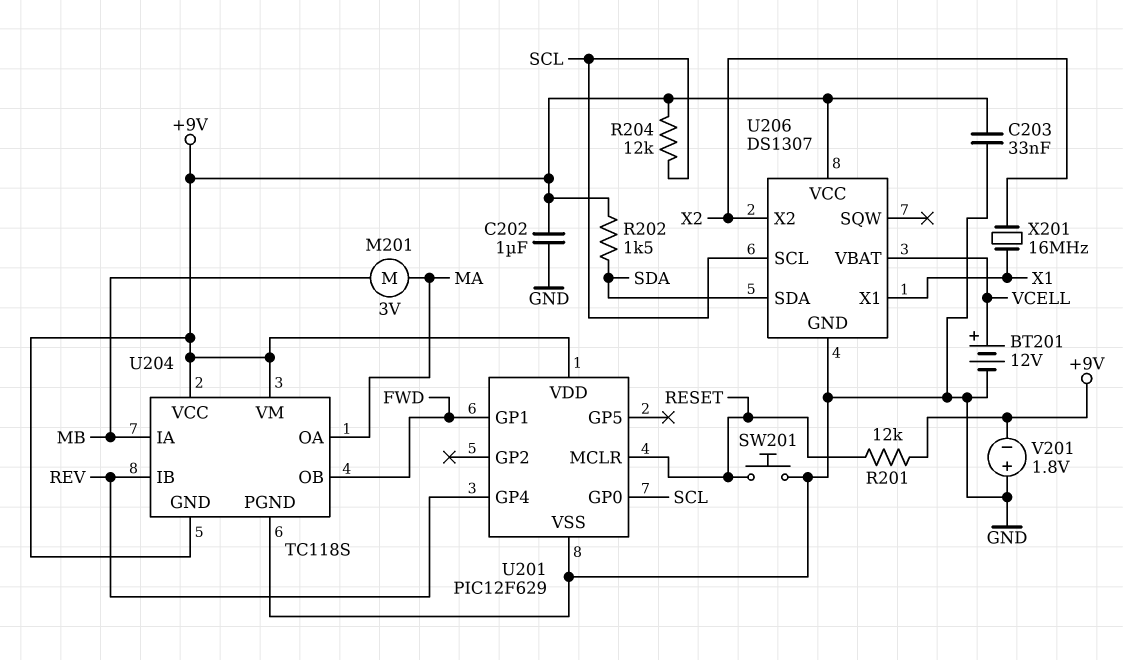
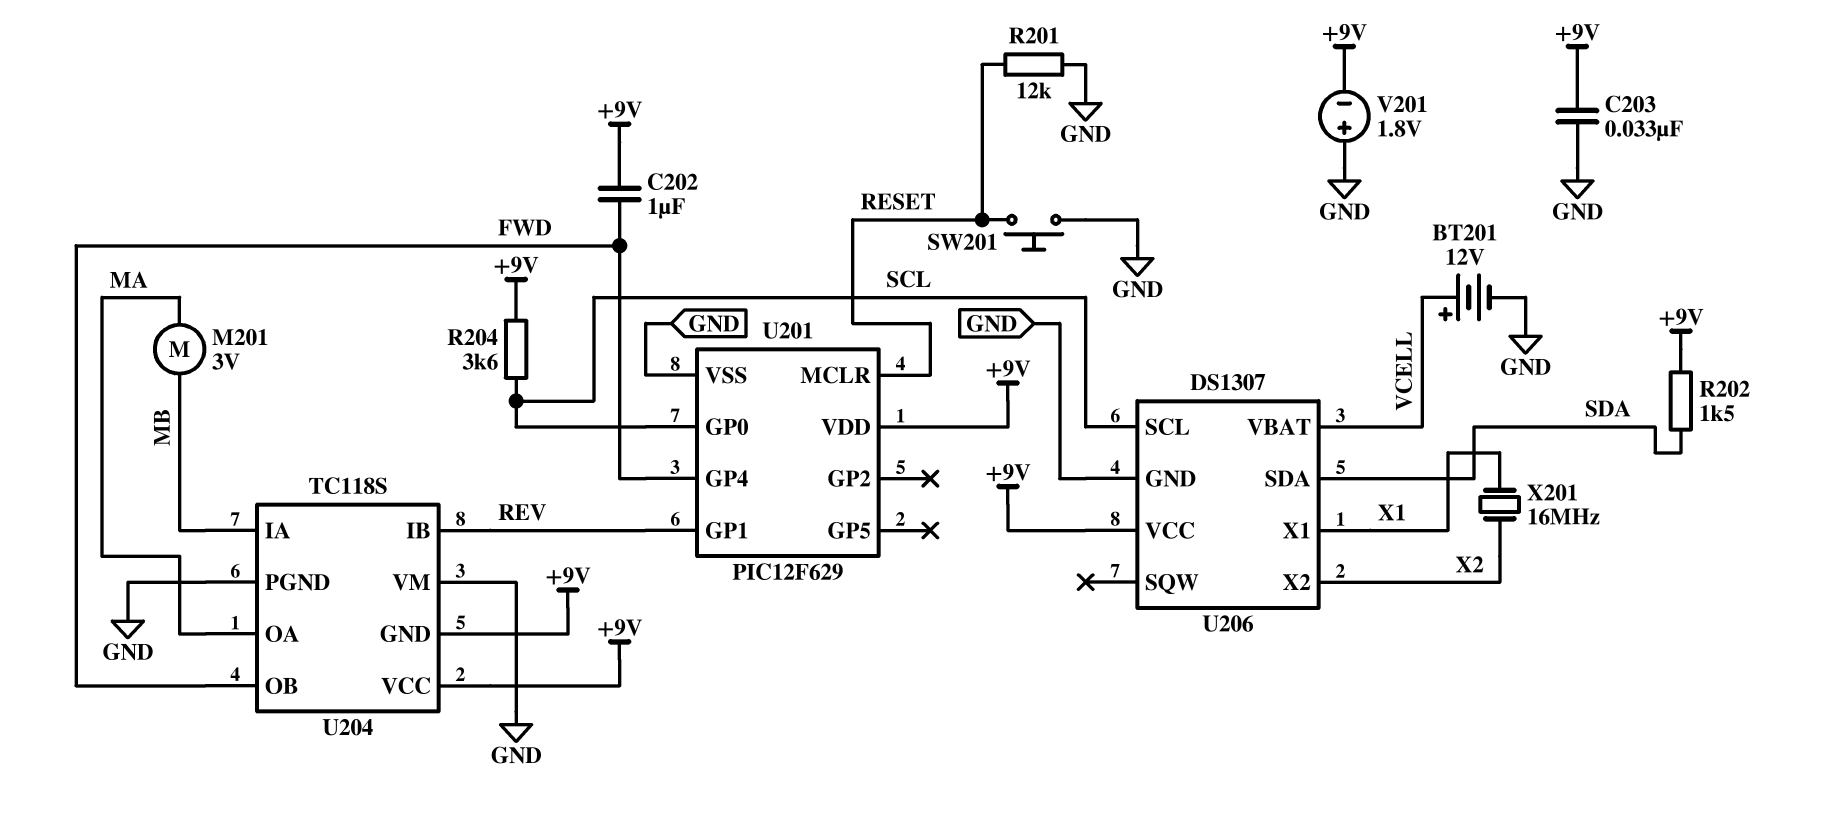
C202: 1uF (+9V, GND) -> 1uF (+9V, FWD)
R201: 12k (+9V, RESET) -> 12k (GND, RESET)
R204: 12k (+9V, SCL) -> 3.6k (+9V, SCL)
U201 pin GP1: FWD -> REV
U201 pin GP4: REV -> FWD
U204 pin VM: +9V -> GND

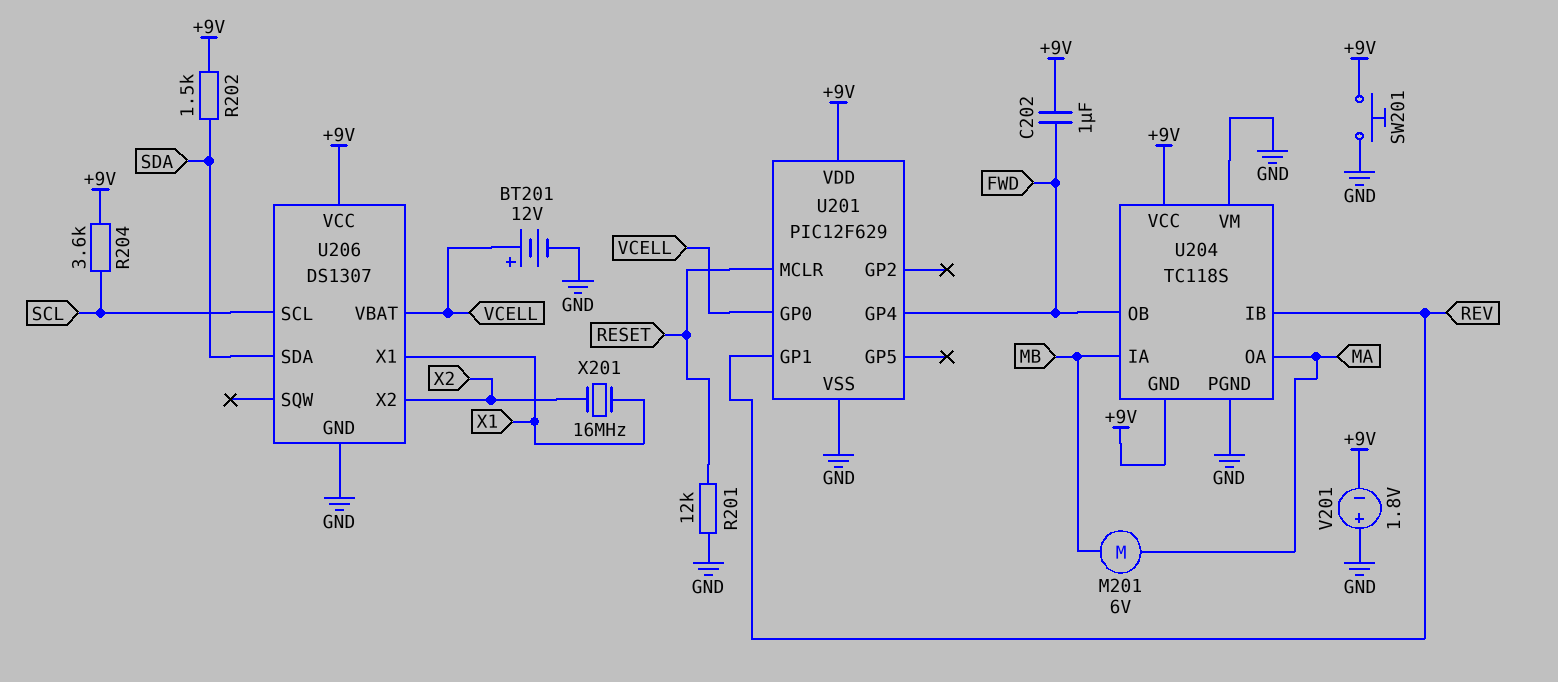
C203: 33nF (+9V, GND) -> none
M201: motor 3V (MA, MB) -> motor 6V (MA, MB)
SW201: button (GND, RESET) -> button (+9V, GND)
U201 pin GP0: SCL -> VCELL

